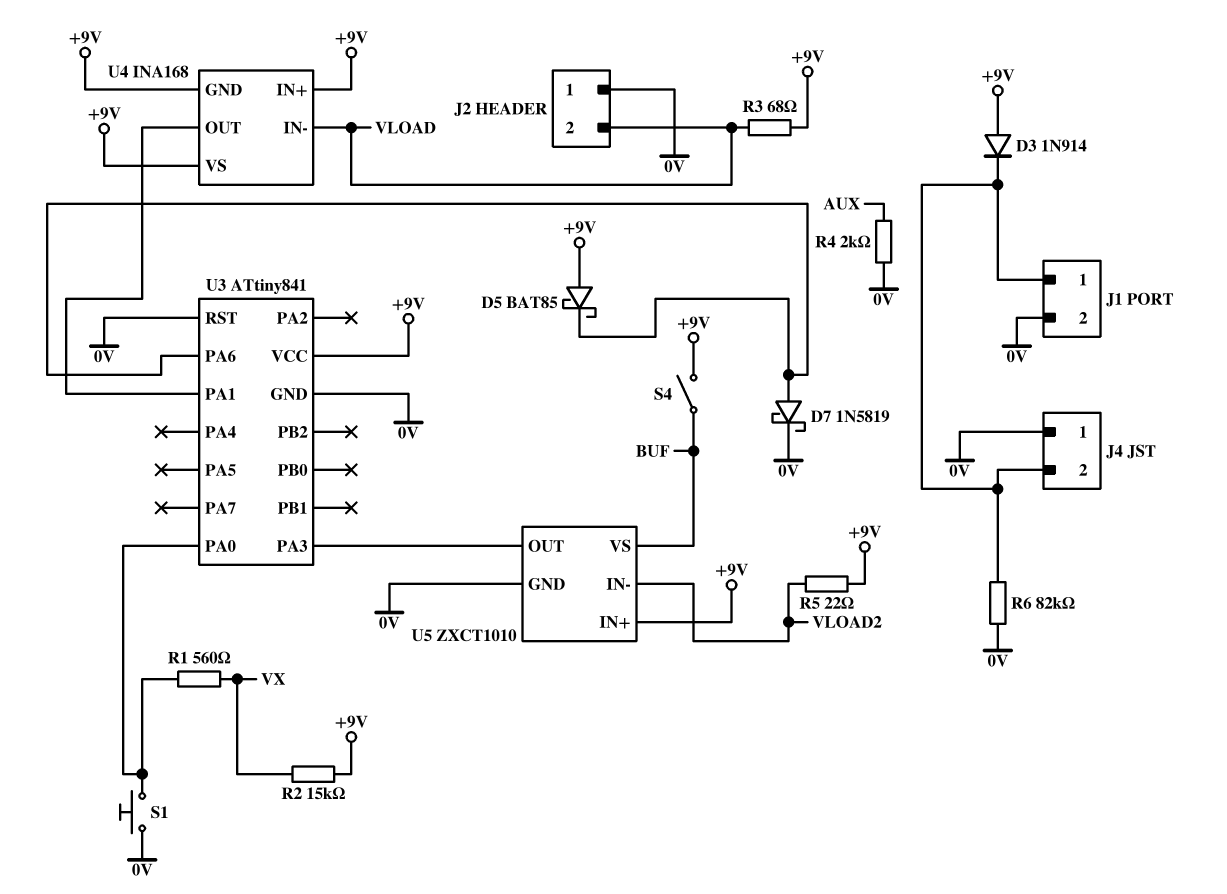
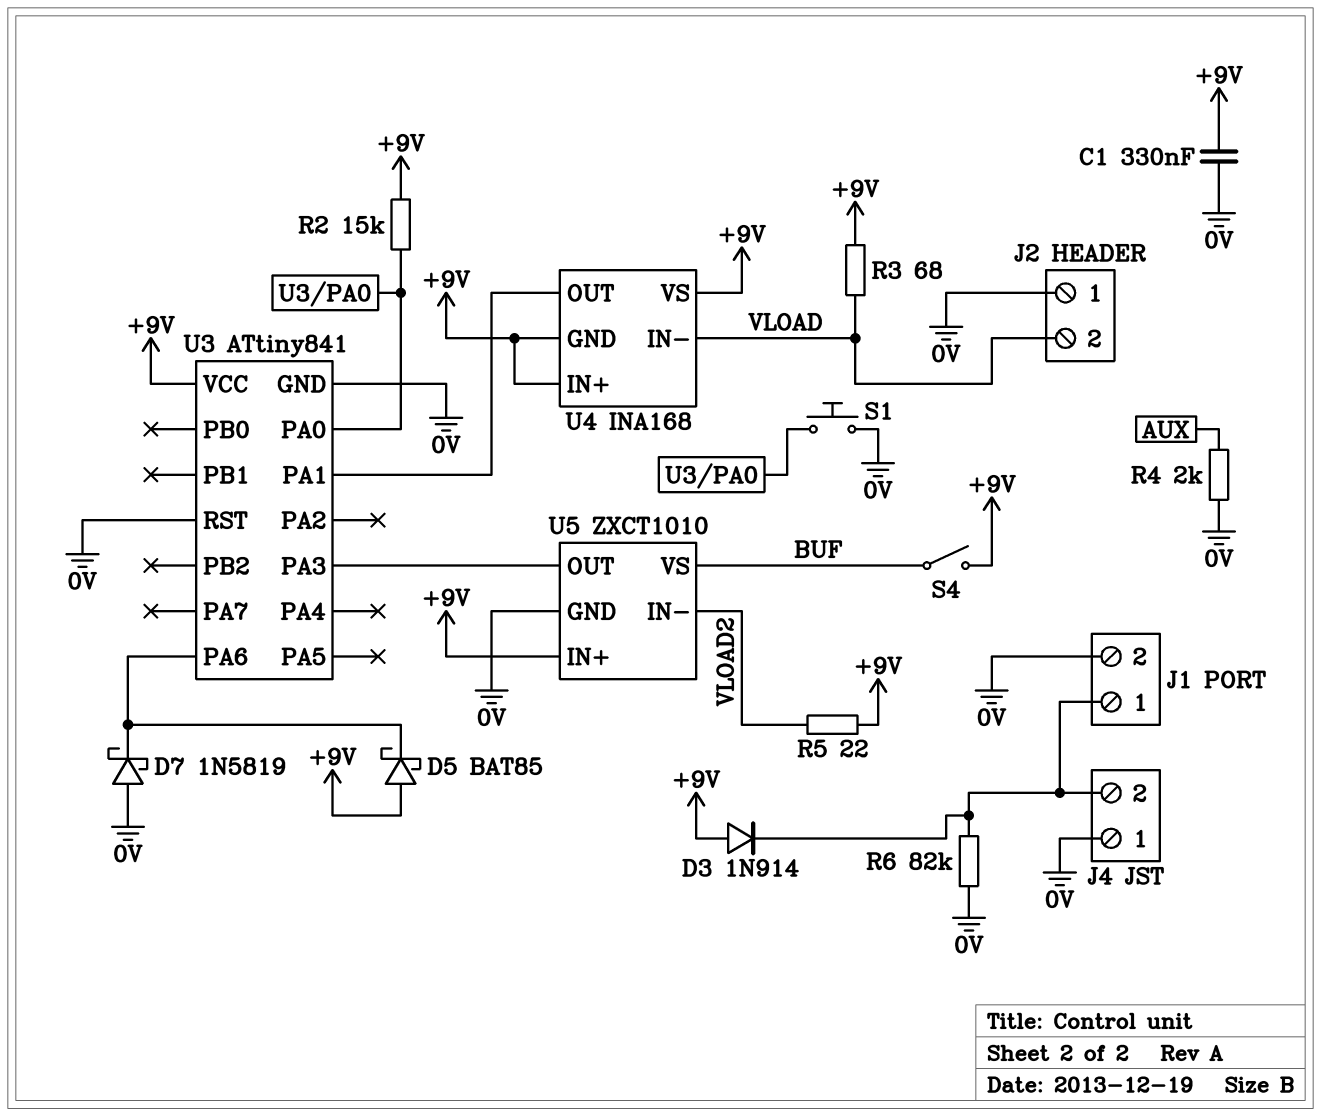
C1: none -> 330nF (+9V, 0V)
D7: schottky 1N5819 (A U3/PA6, K 0V) -> schottky 1N5819 (A 0V, K U3/PA6)
R1: 560 (U3/PA0, VX) -> none
R2: 15k (+9V, VX) -> 15k (+9V, U3/PA0)

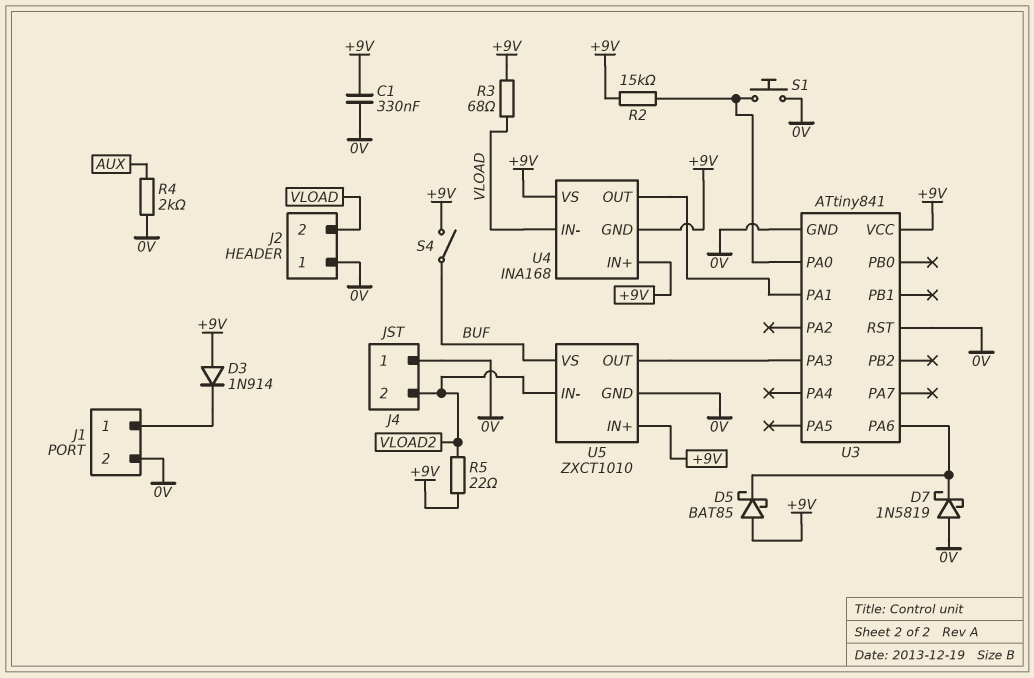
J4 pin 2: J1/1 -> VLOAD2
R6: 82k (0V, J1/1) -> none

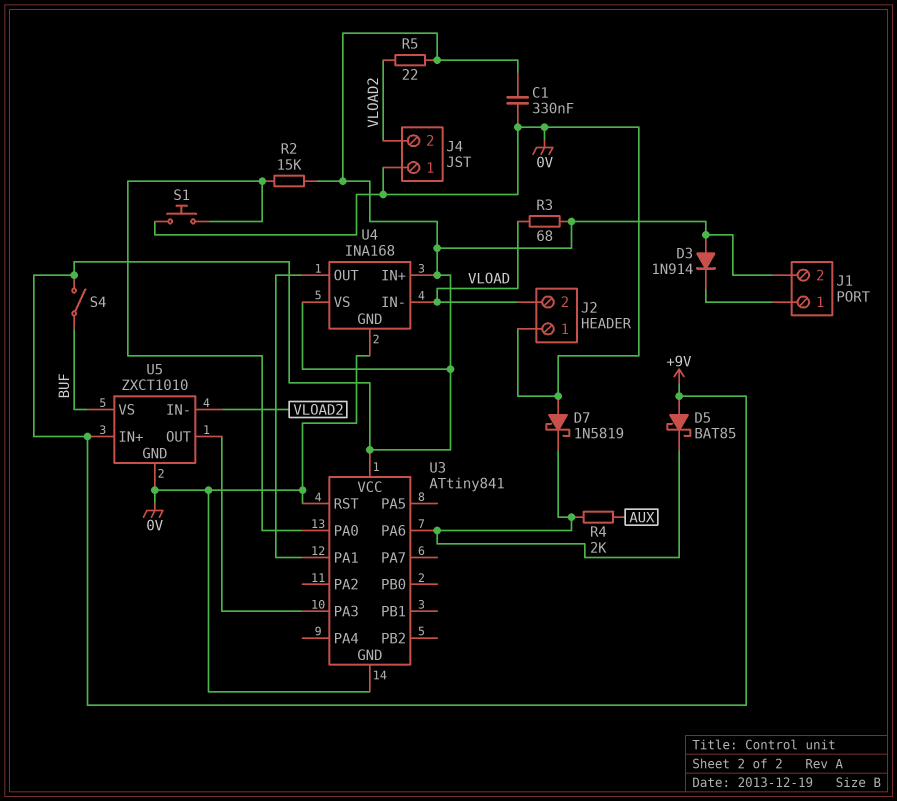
J1 pin 2: 0V -> +9V
R4: 2k (0V, AUX) -> 2k (AUX, U3/PA6)
U4 pin GND: +9V -> 0V

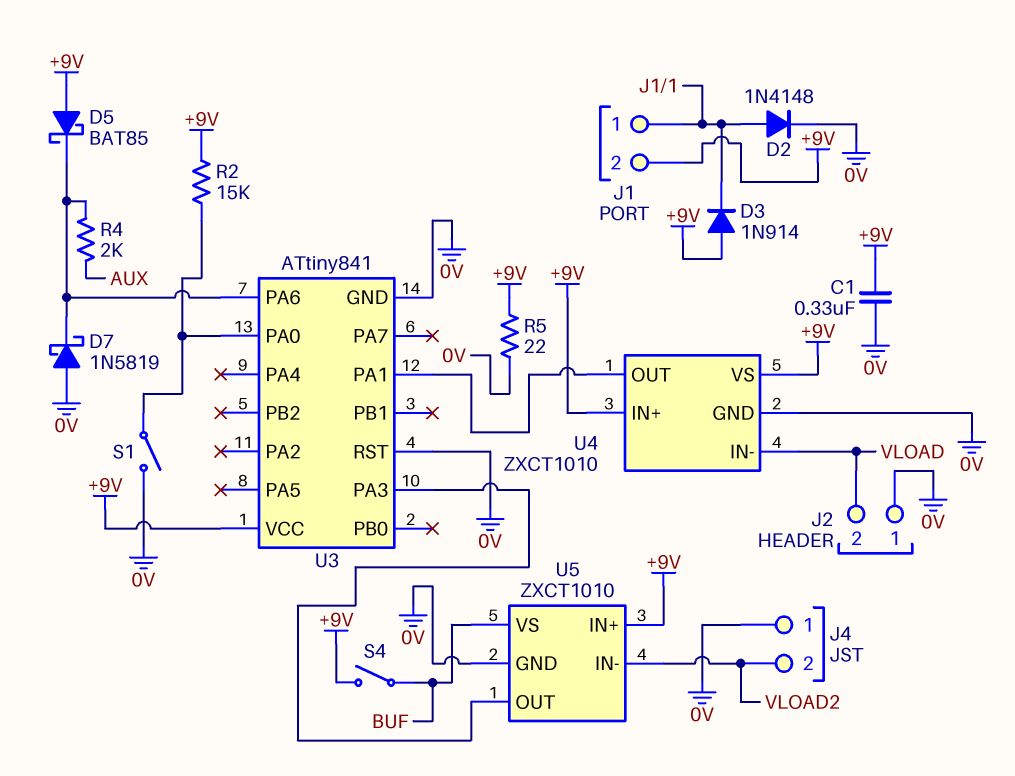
D2: none -> diode 1N4148 (A J1/1, K 0V)
R3: 68 (+9V, VLOAD) -> none
R5: 22 (+9V, VLOAD2) -> 22 (+9V, 0V)
S1: button (0V, U3/PA0) -> switch (0V, U3/PA0)
U4: INA168 -> ZXCT1010

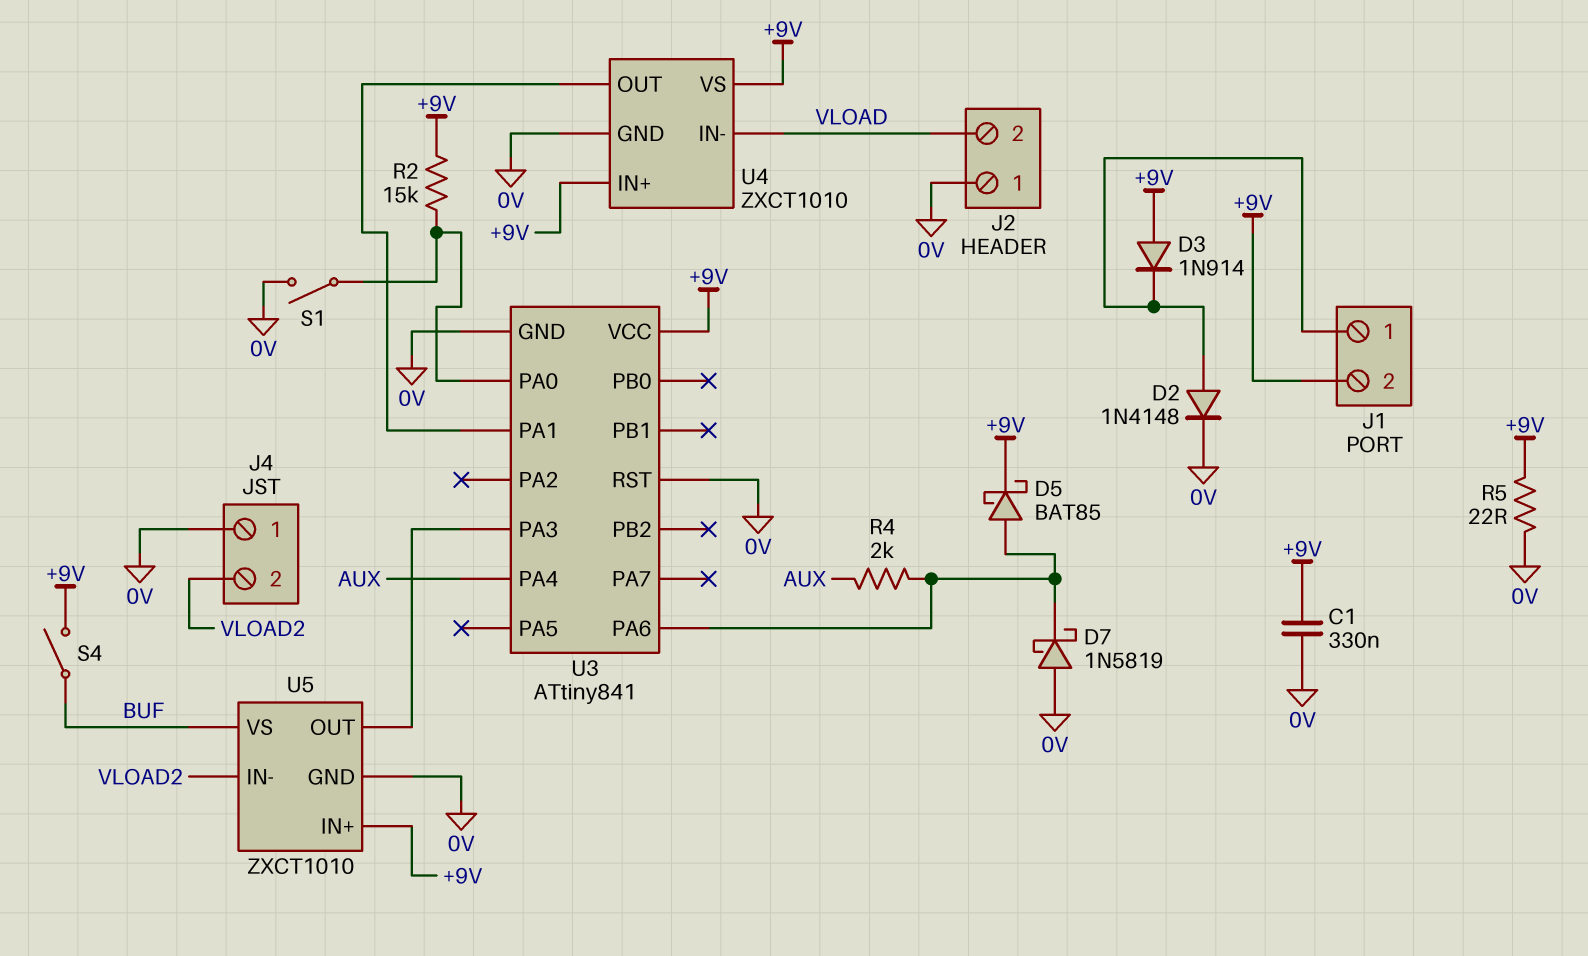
D5: schottky BAT85 (A +9V, K U3/PA6) -> schottky BAT85 (A U3/PA6, K +9V)
U3 pin PA4: none -> AUX

